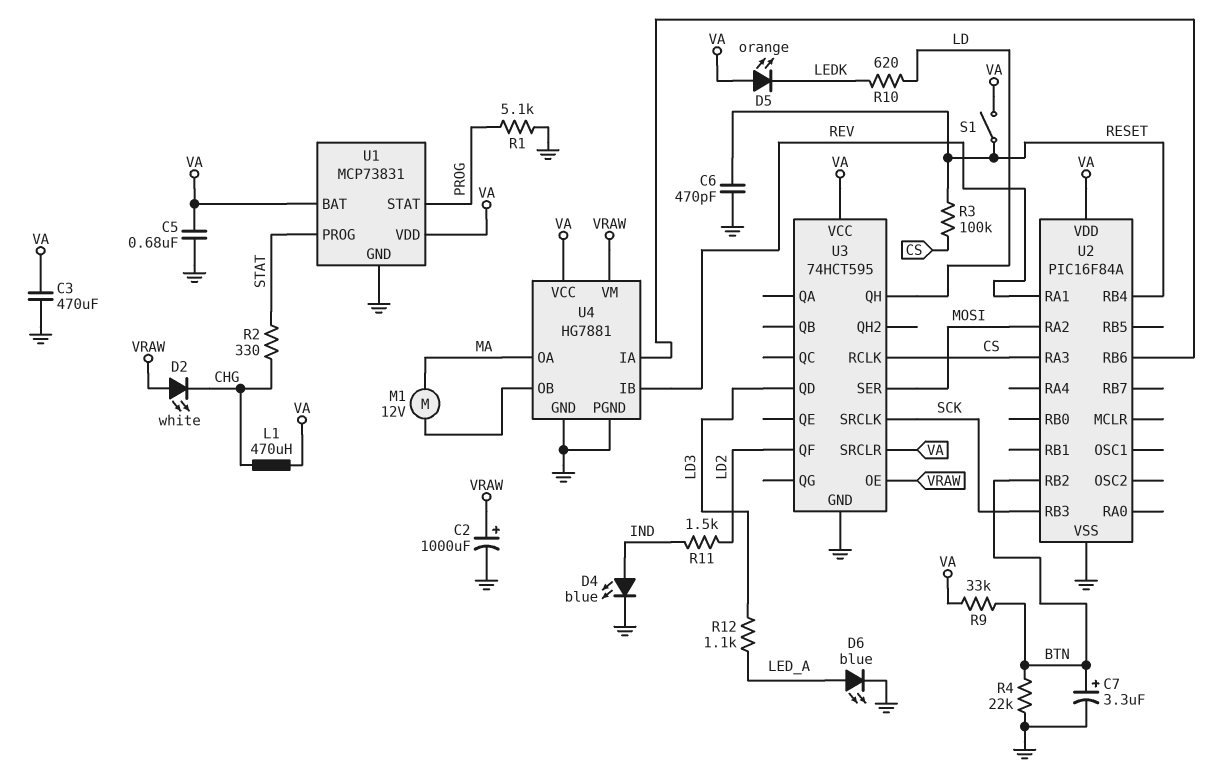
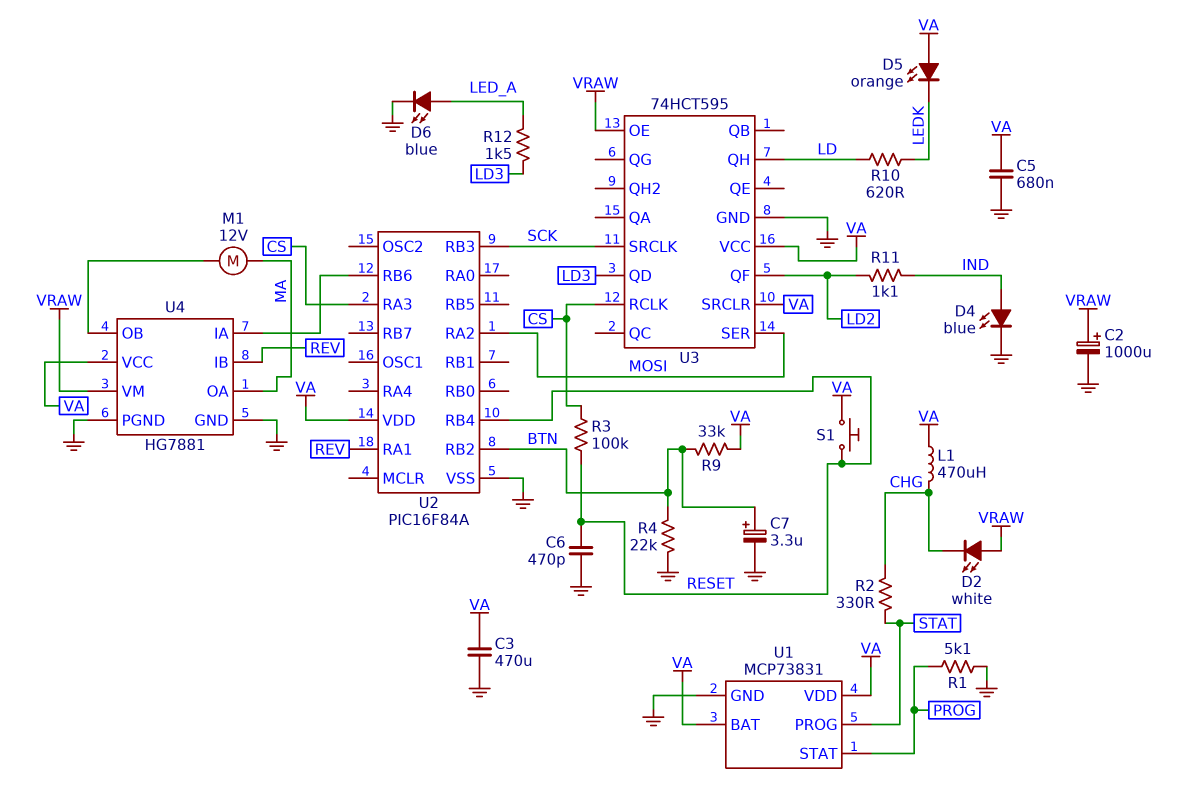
R11: 1.5k (IND, LD2) -> 1.1k (IND, LD2)
R12: 1.1k (LD3, LED_A) -> 1.5k (LD3, LED_A)
S1: switch (RESET, VA) -> button (RESET, VA)

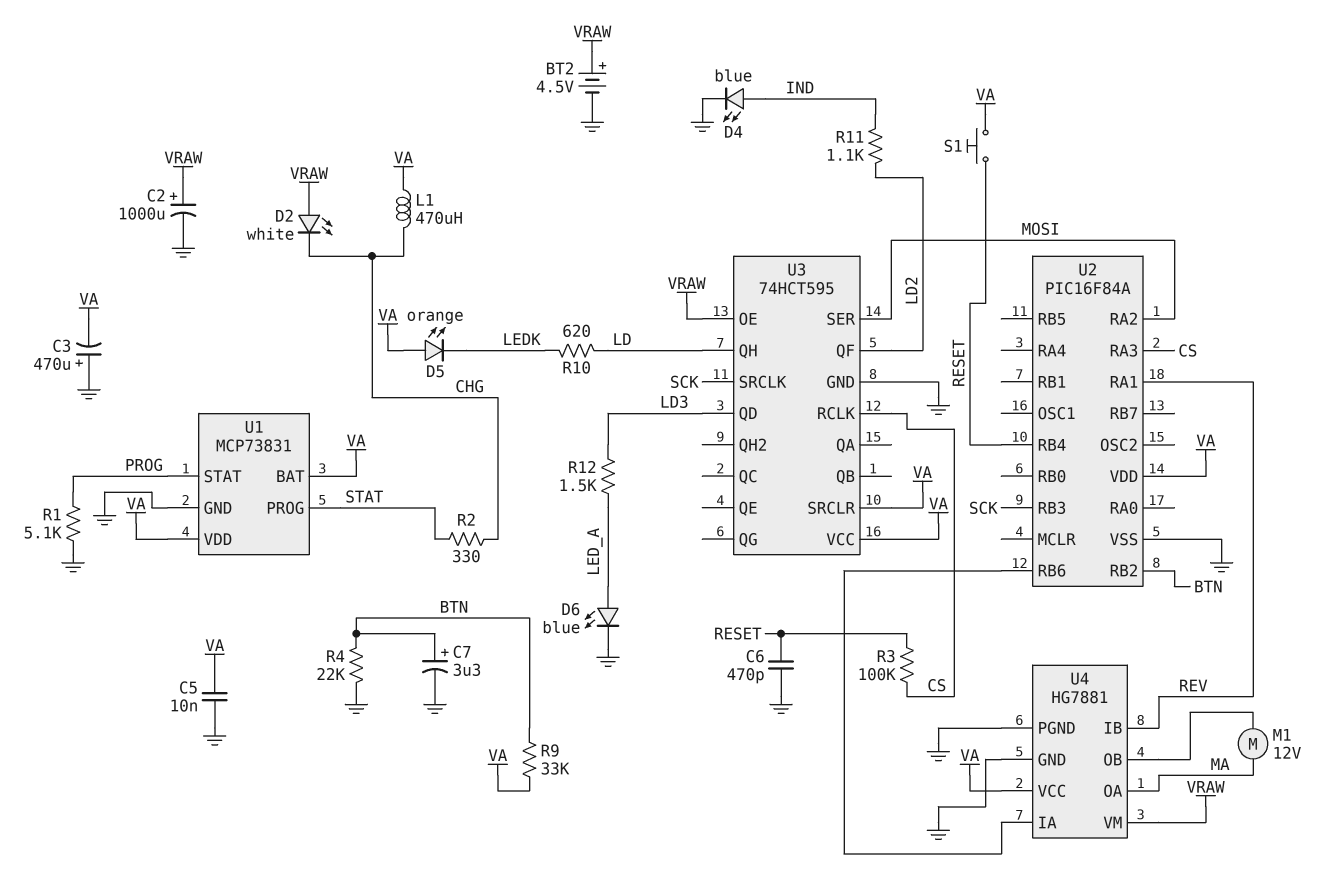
BT2: none -> 4.5V (plus VRAW, minus GND)
C3: 470uF (GND, VA) -> 470uF (plus GND, minus VA)
C5: 680nF (GND, VA) -> 10nF (GND, VA)

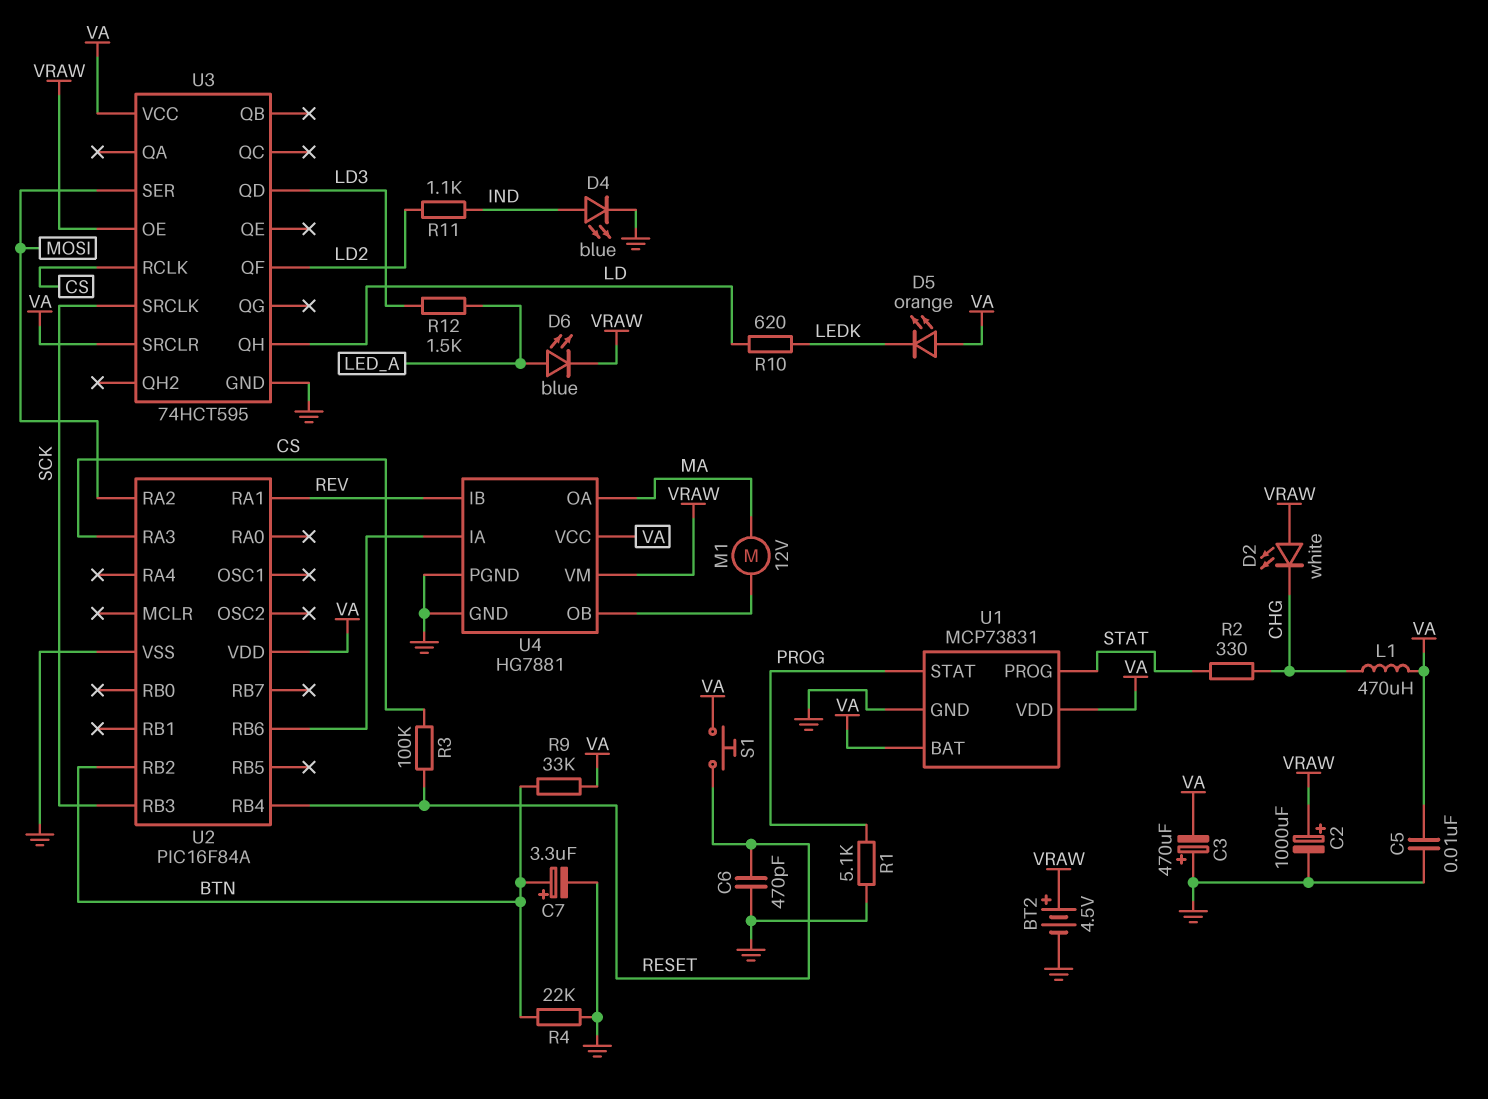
D6: LED blue (A LED_A, K GND) -> LED blue (A LED_A, K VRAW)

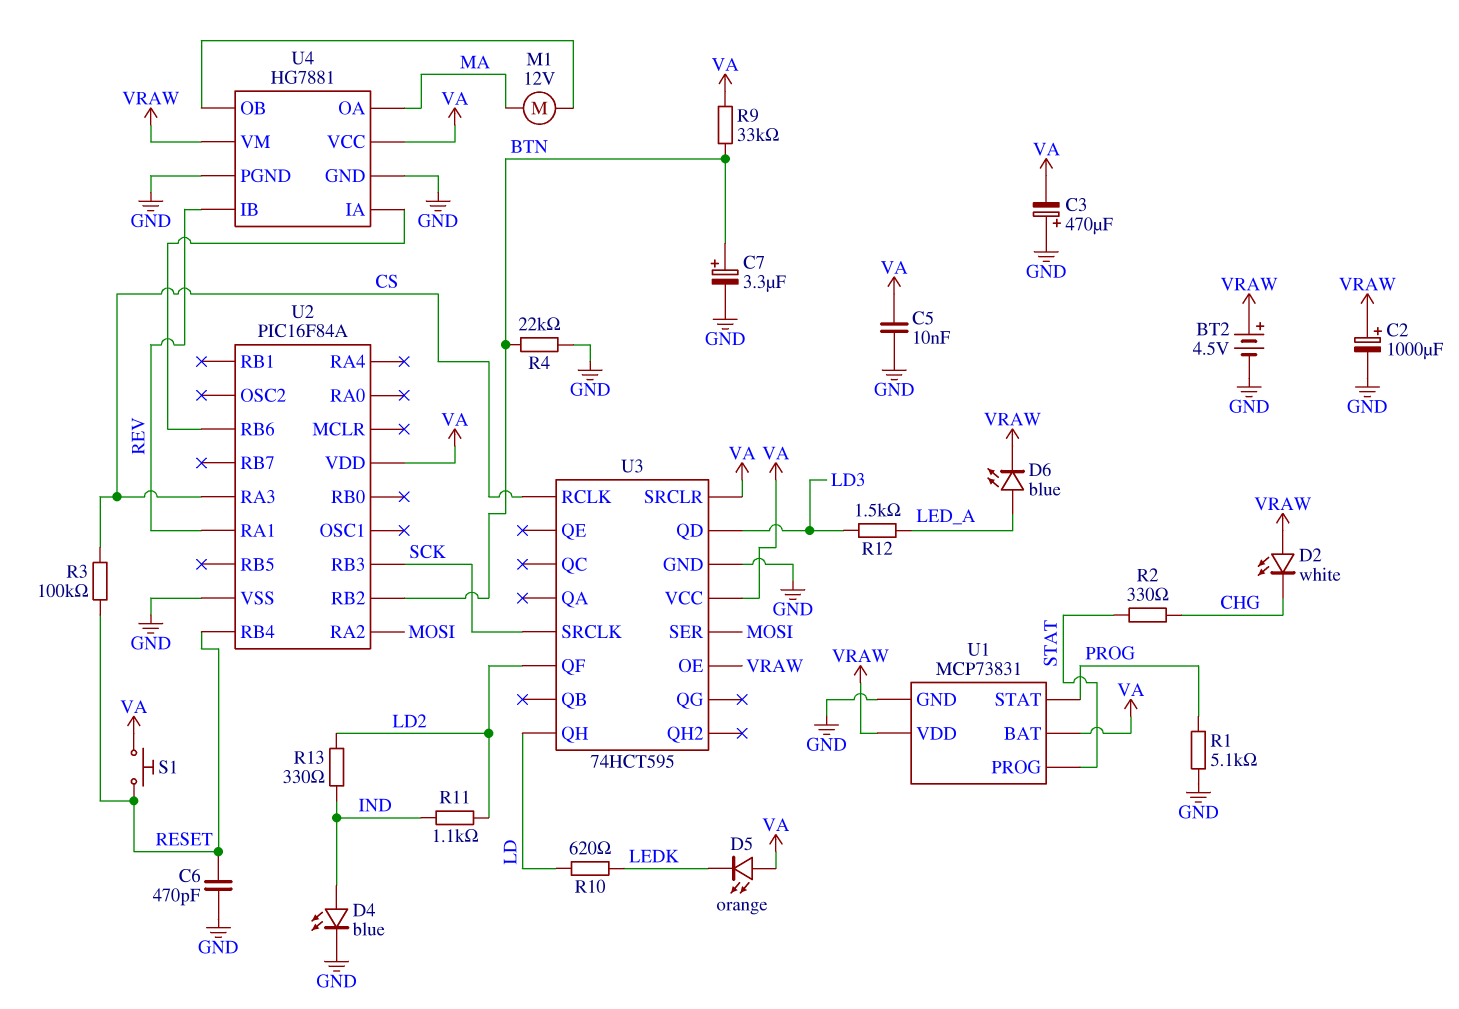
L1: 470uH (CHG, VA) -> none
R13: none -> 330 (IND, LD2)
U1 pin VDD: VA -> VRAW

